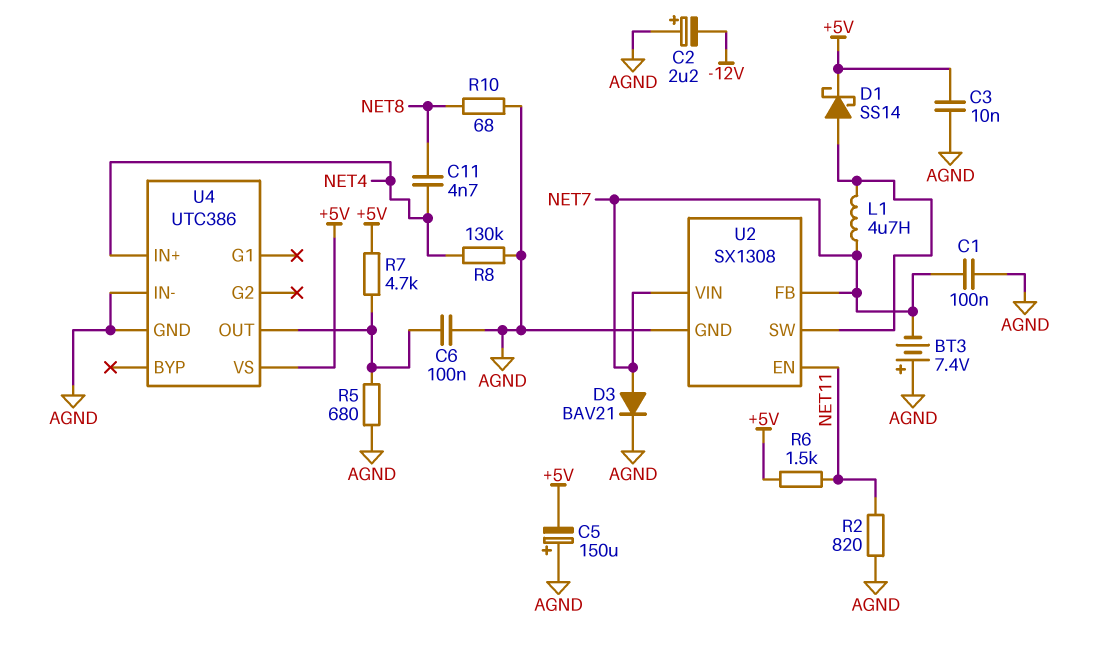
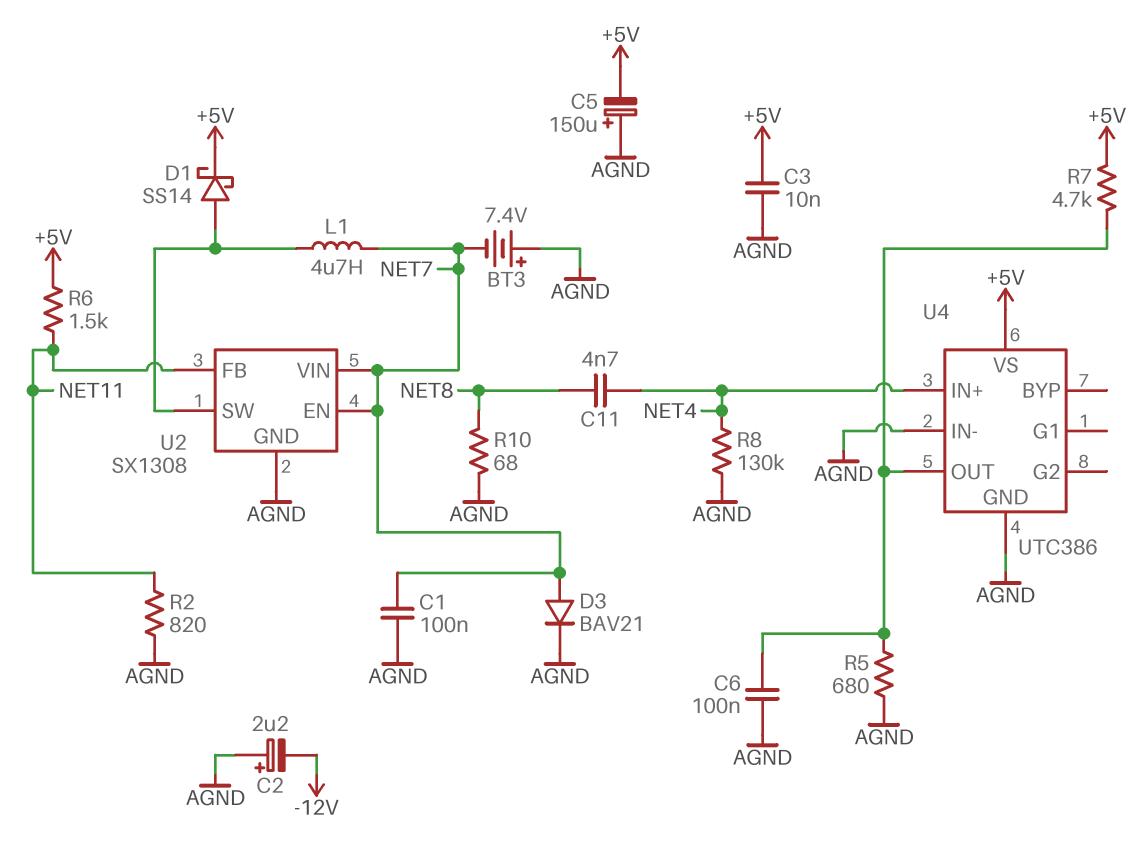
U2 pin EN: NET11 -> NET7
U2 pin FB: NET7 -> NET11

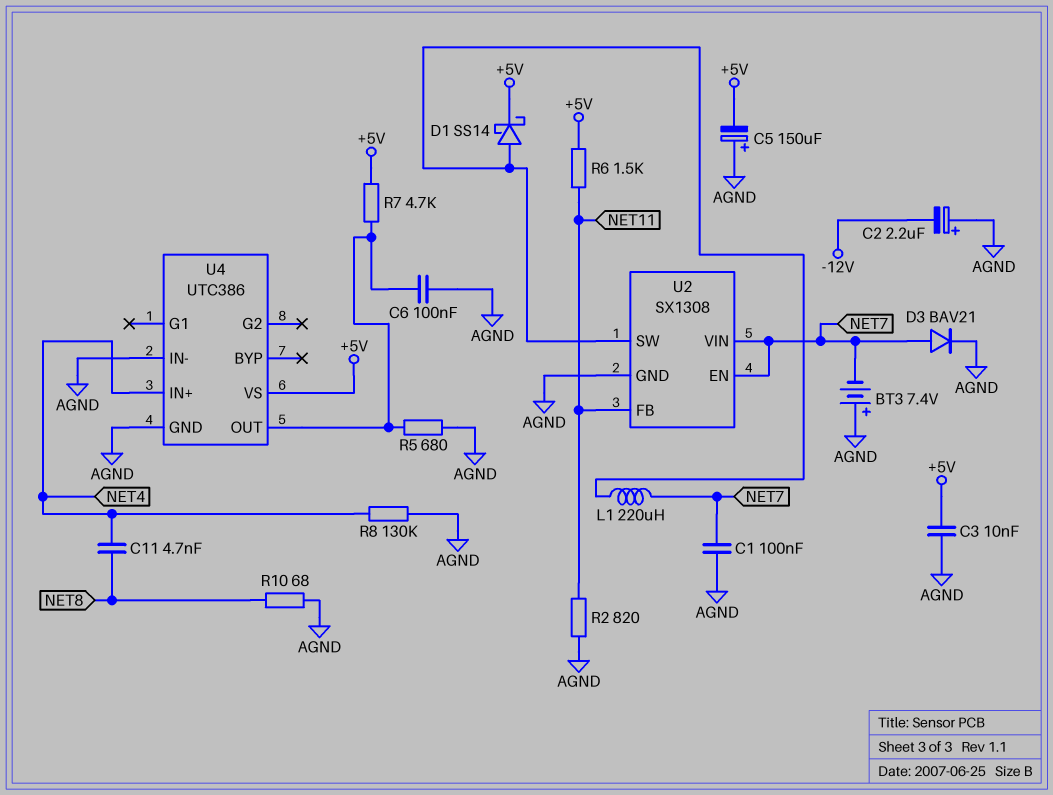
L1: 4.7uH (NET7, U2/SW) -> 220uH (NET7, U2/SW)

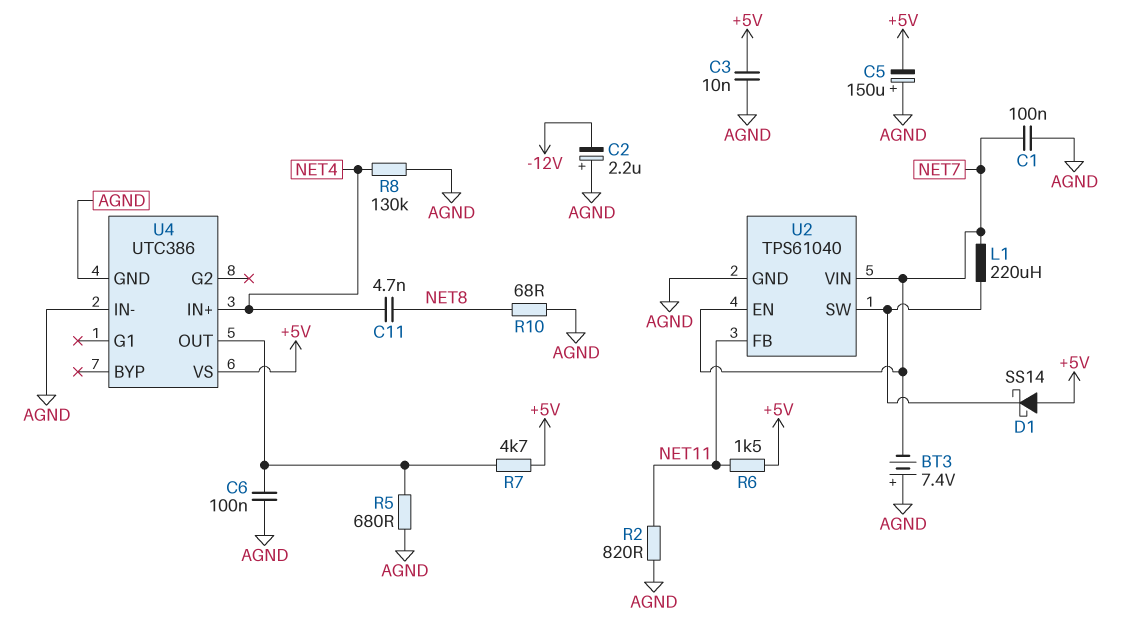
D1: schottky SS14 (A U2/SW, K +5V) -> schottky SS14 (A +5V, K U2/SW)
D3: diode BAV21 (A NET7, K AGND) -> none
U2: SX1308 -> TPS61040

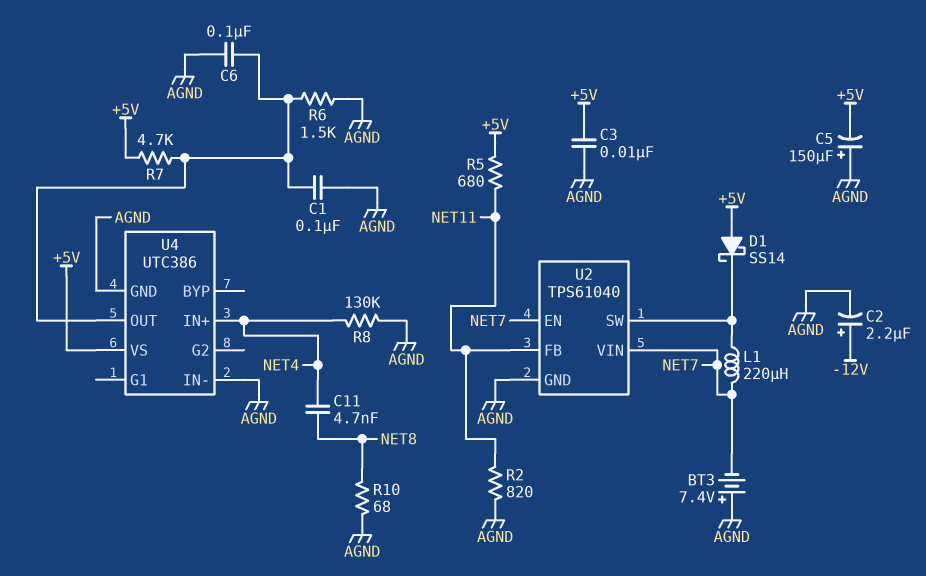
C1: 100nF (AGND, NET7) -> 100nF (AGND, U4/OUT)
C2: 2.2uF (plus AGND, minus -12V) -> 2.2uF (plus -12V, minus AGND)
R5: 680 (AGND, U4/OUT) -> 680 (+5V, NET11)
R6: 1.5k (+5V, NET11) -> 1.5k (AGND, U4/OUT)

